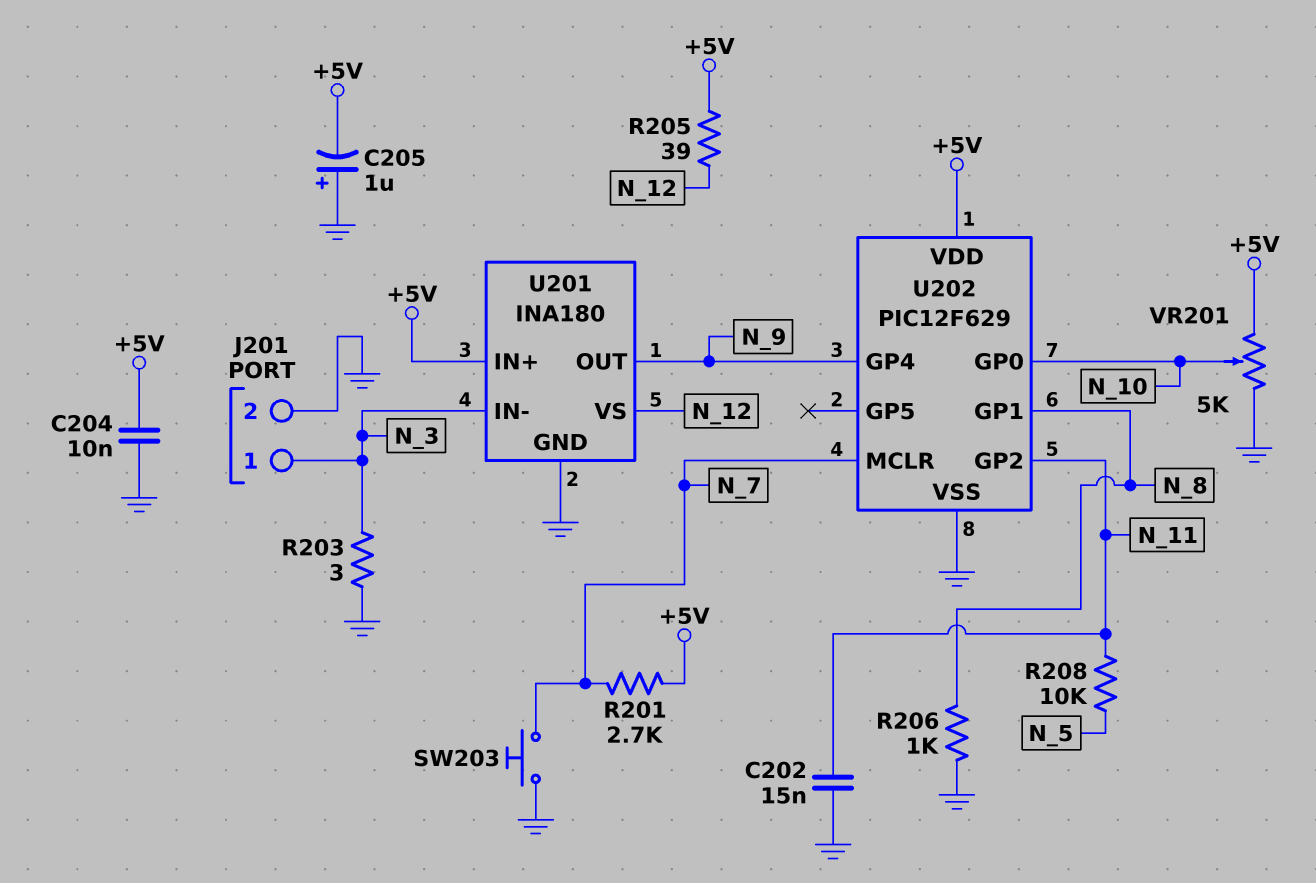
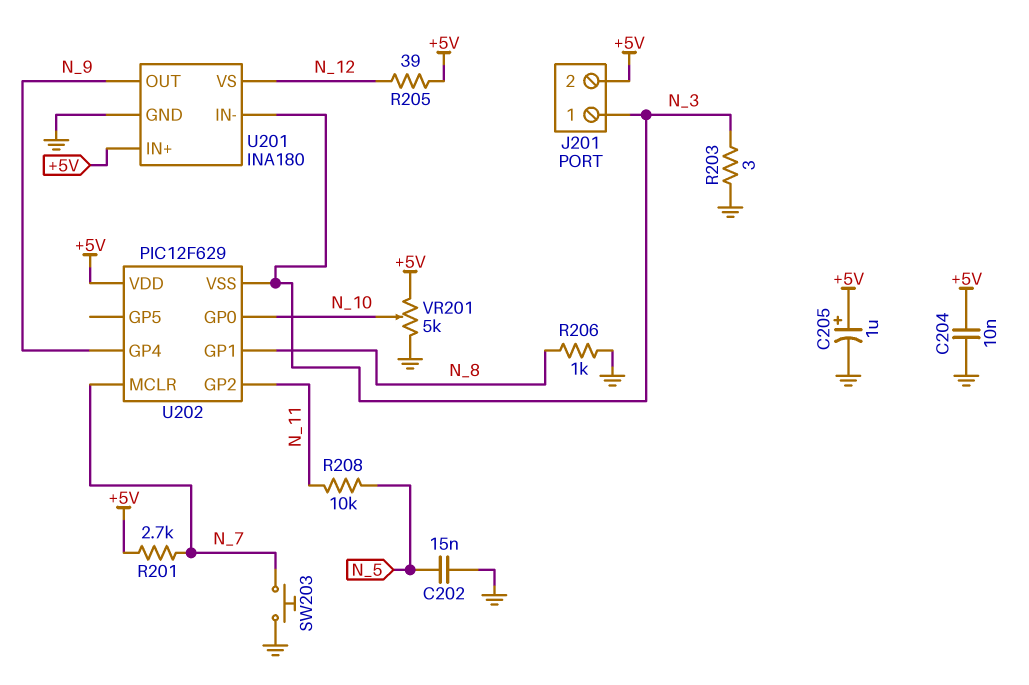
C202: 15nF (GND, N_11) -> 15nF (GND, N_5)
C205: 1uF (plus GND, minus +5V) -> 1uF (plus +5V, minus GND)
J201 pin 2: GND -> +5V
U202 pin VSS: GND -> N_3

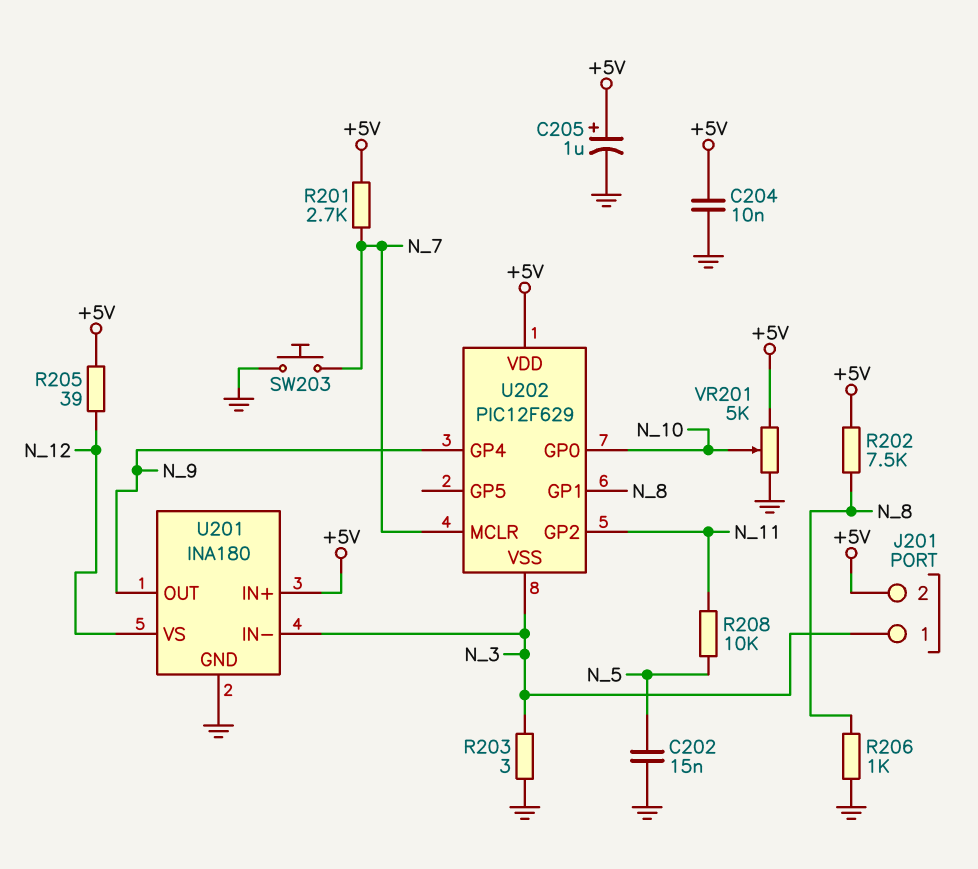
R202: none -> 7.5k (+5V, N_8)

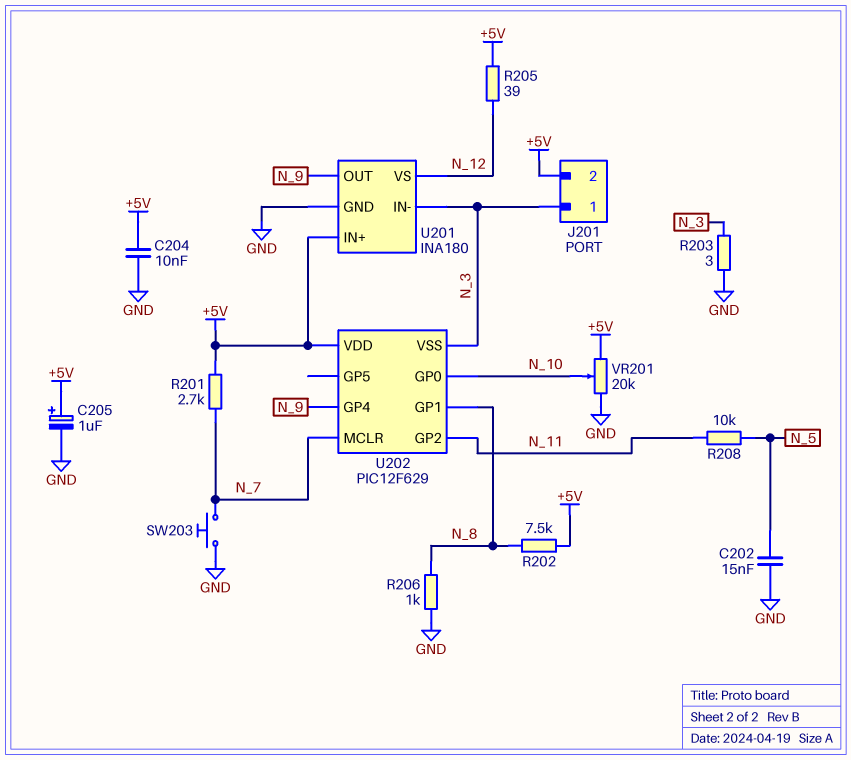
VR201: 5k (+5V, GND, wiper N_10) -> 20k (+5V, GND, wiper N_10)

